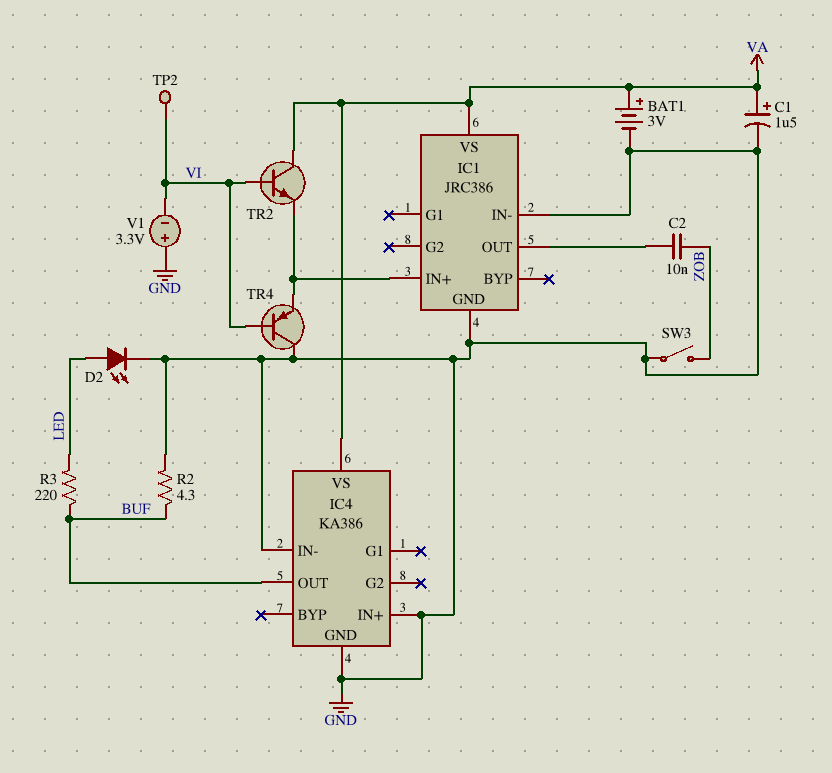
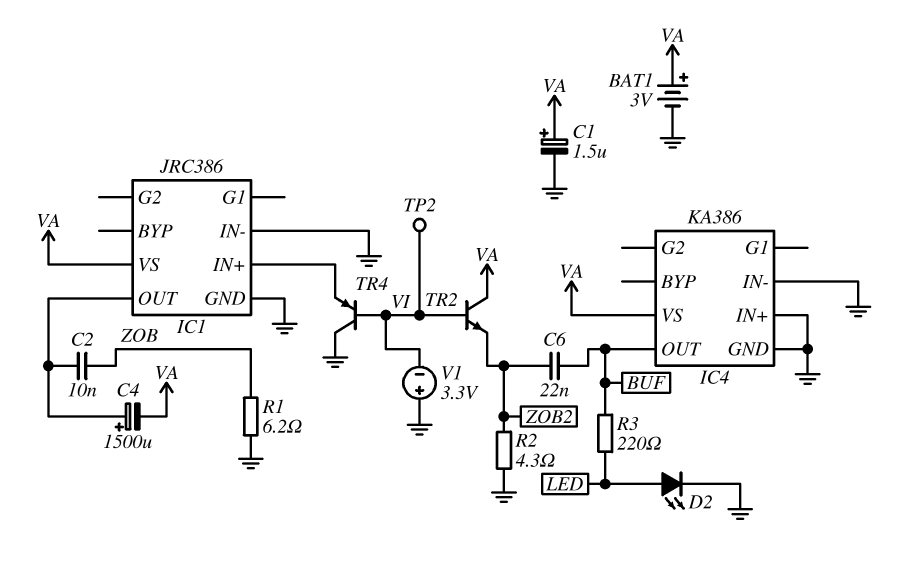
C4: none -> 1500uF (plus IC1/OUT, minus VA)
C6: none -> 22nF (BUF, ZOB2)
R1: none -> 6.2 (GND, ZOB)
R2: 4.3 (BUF, GND) -> 4.3 (GND, ZOB2)
SW3: switch (GND, ZOB) -> none
TR2: NPN (B VI, C VA, E IC1/IN+) -> NPN (B VI, C VA, E ZOB2)

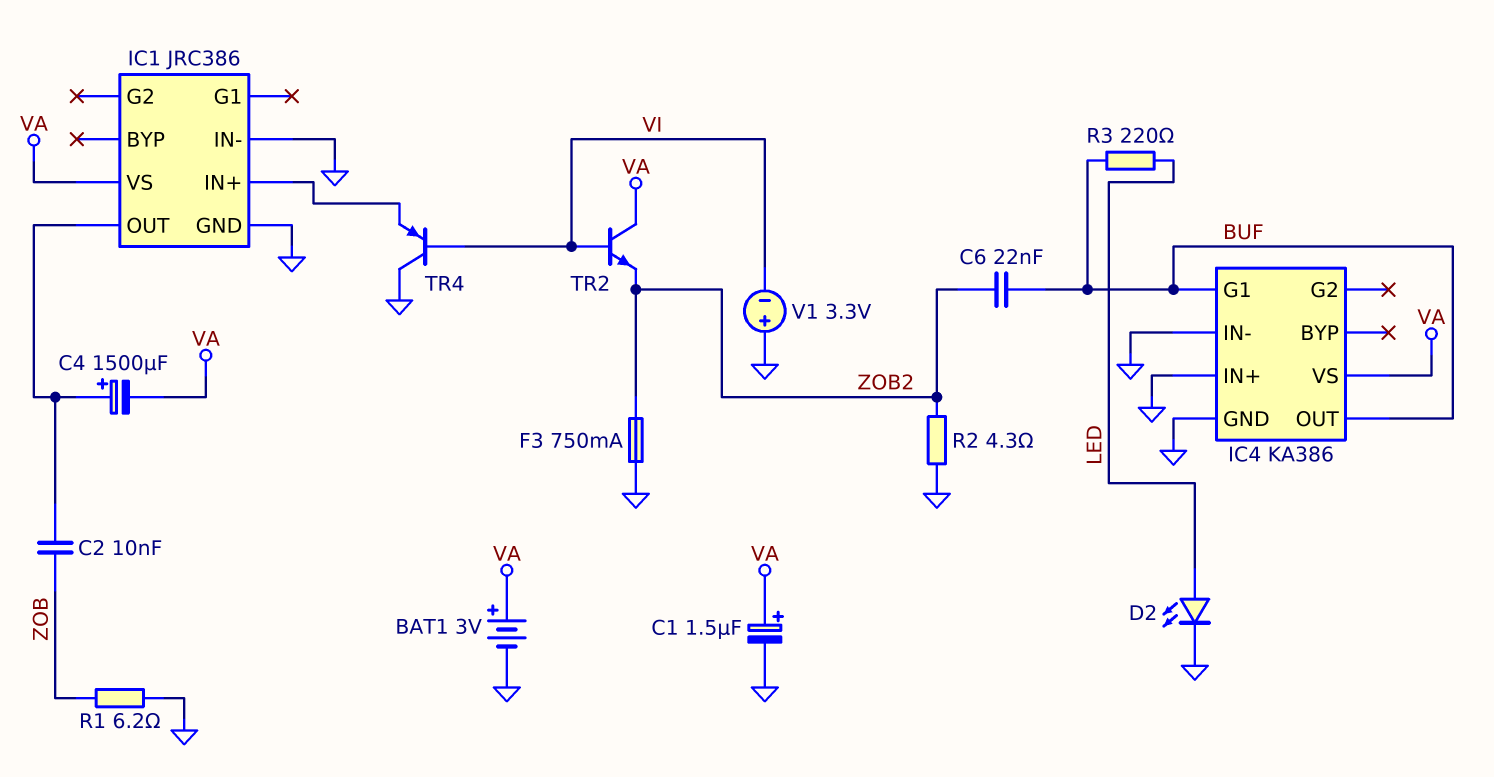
F3: none -> 750mA (GND, ZOB2)
IC4 pin G1: none -> BUF
TP2: test point (VI) -> none

